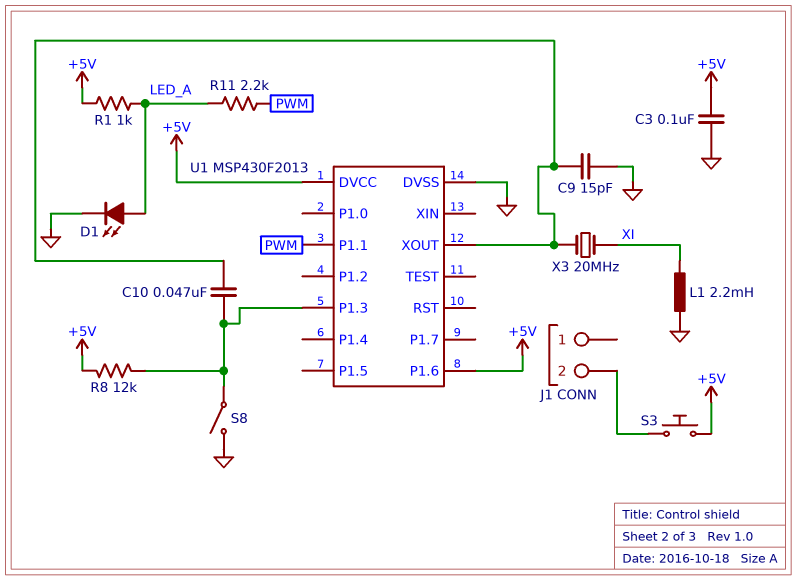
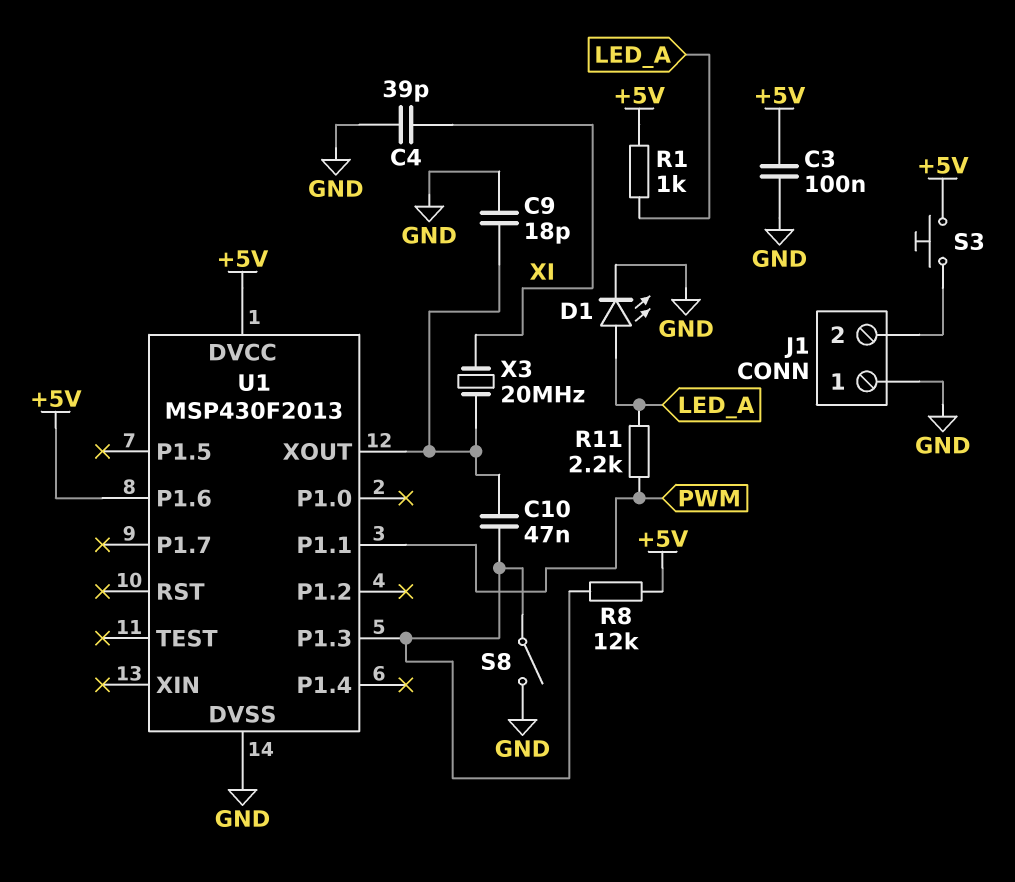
C4: none -> 39pF (GND, XI)
C9: 15pF (GND, U1/XOUT) -> 18pF (GND, U1/XOUT)
J1 pin 1: none -> GND
L1: 2.2mH (GND, XI) -> none

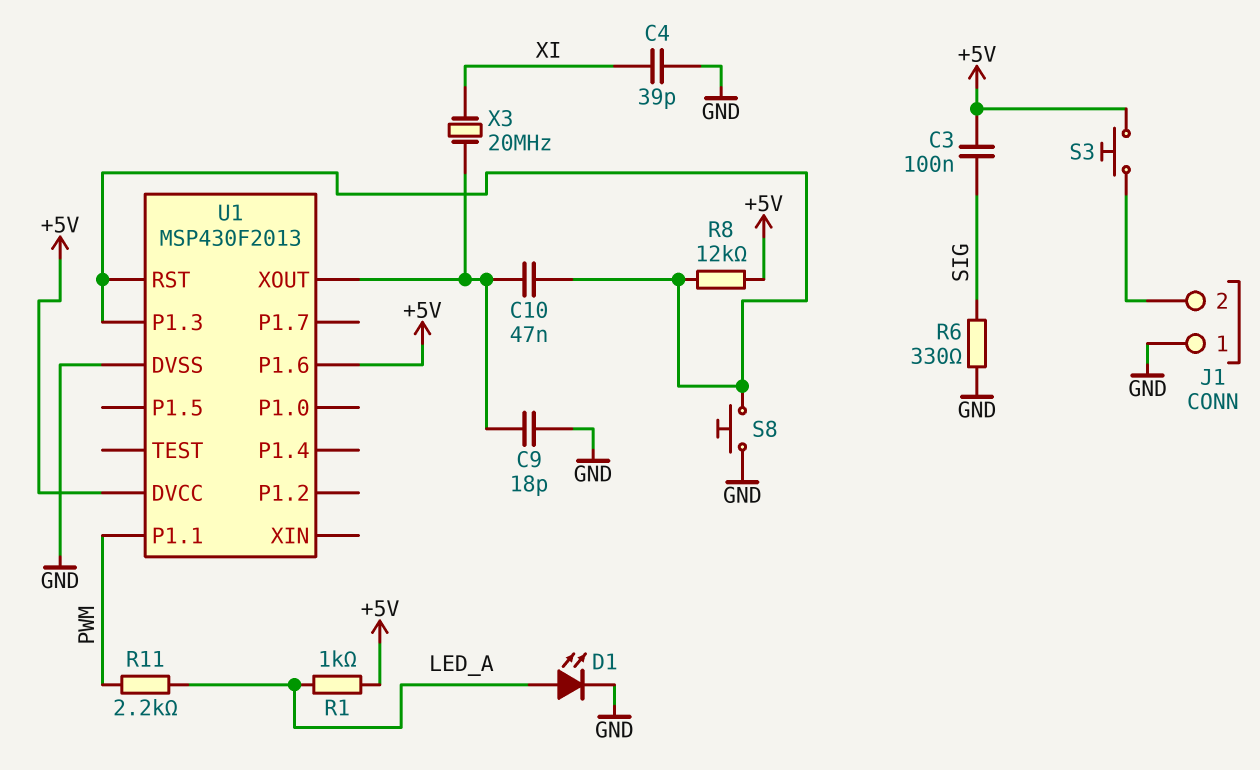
C3: 100nF (+5V, GND) -> 100nF (+5V, SIG)
R6: none -> 330 (GND, SIG)
S8: switch (GND, U1/P1.3) -> button (GND, U1/P1.3)
U1 pin RST: none -> U1/P1.3

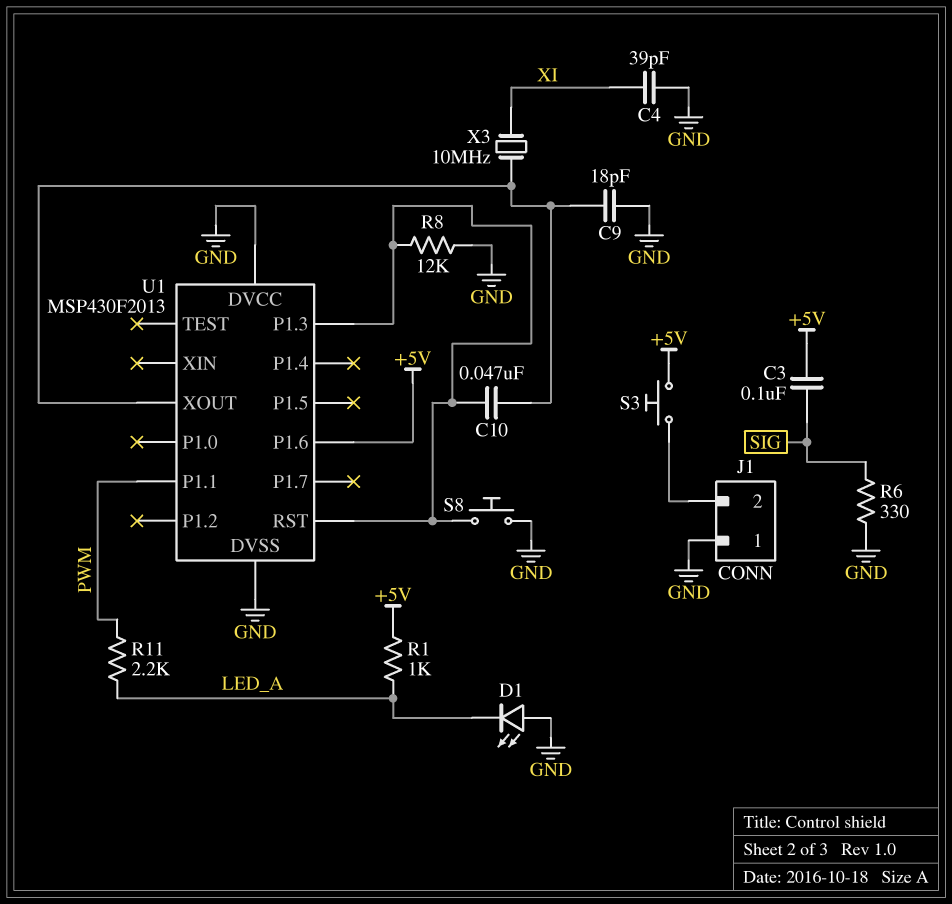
D1: LED (A LED_A, K GND) -> LED (A GND, K LED_A)
R8: 12k (+5V, U1/P1.3) -> 12k (GND, U1/P1.3)
U1 pin DVCC: +5V -> GND
X3: 20MHz (U1/XOUT, XI) -> 10MHz (U1/XOUT, XI)

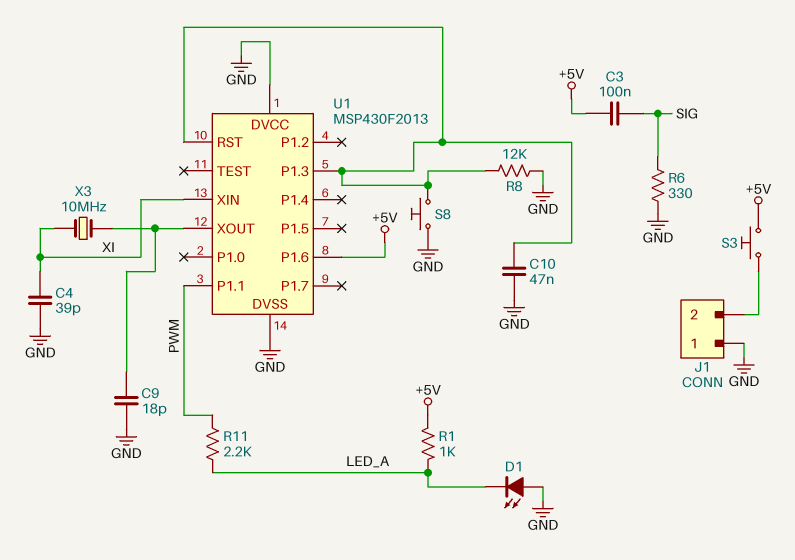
C10: 47nF (U1/P1.3, U1/XOUT) -> 47nF (GND, U1/P1.3)
U1 pin XIN: none -> XI

